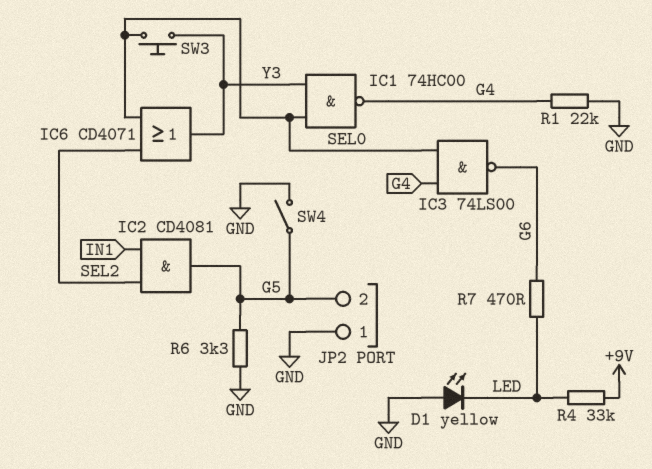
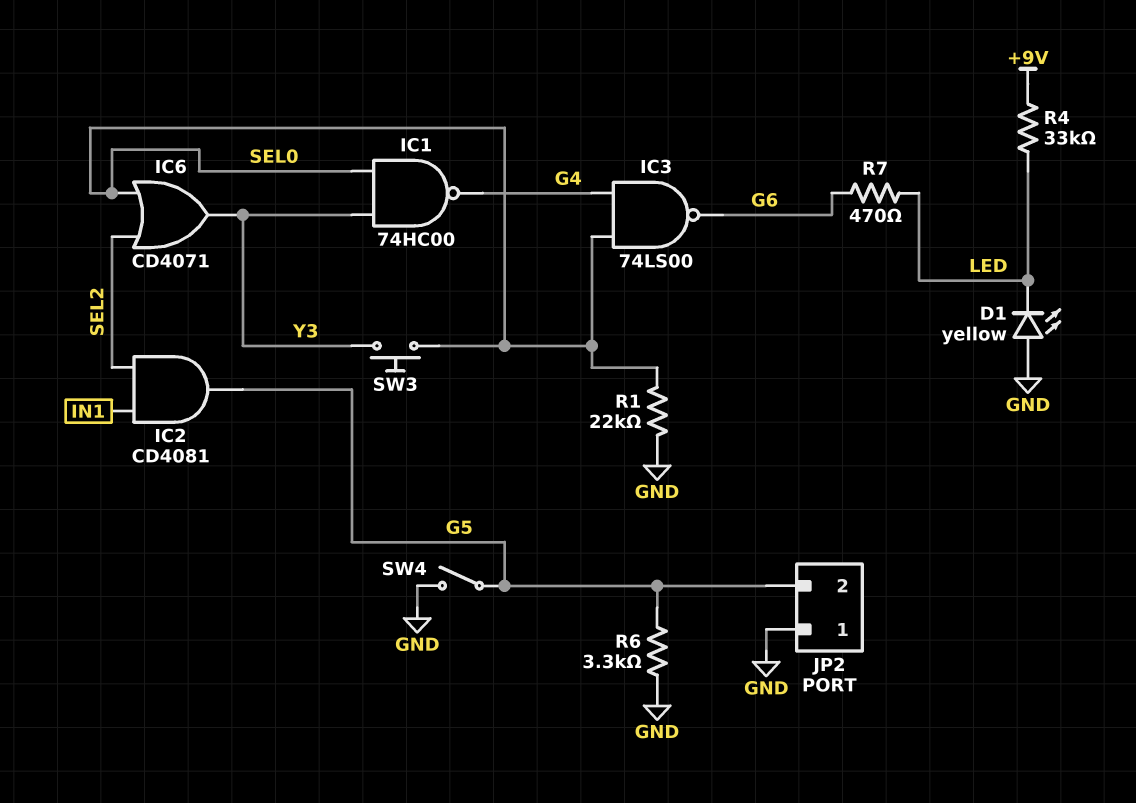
R1: 22k (G4, GND) -> 22k (GND, SEL0)

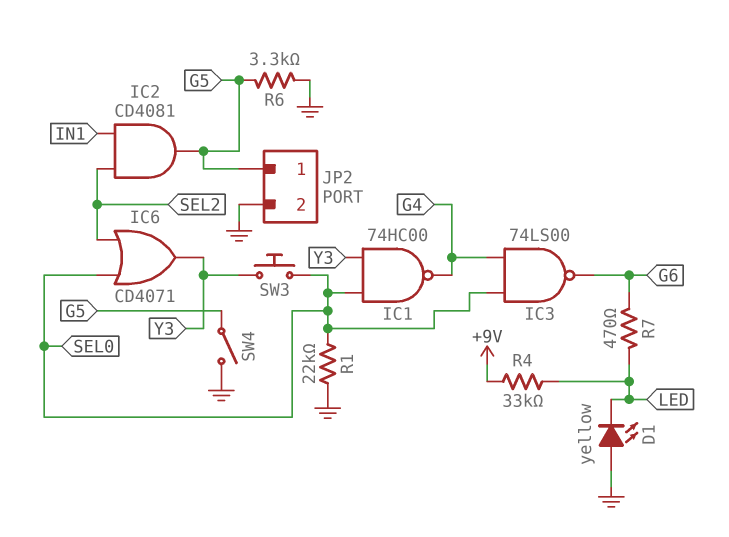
JP2 pin 1: GND -> G5
JP2 pin 2: G5 -> GND

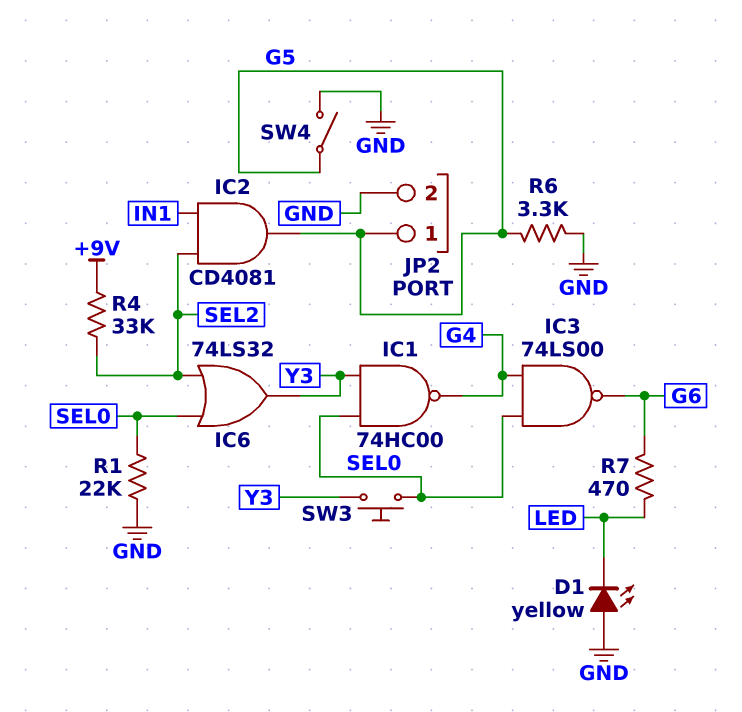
IC6: OR CD4071 (in SEL0, in SEL2, out Y3) -> OR 74LS32 (in SEL0, in SEL2, out Y3)
R4: 33k (+9V, LED) -> 33k (+9V, SEL2)

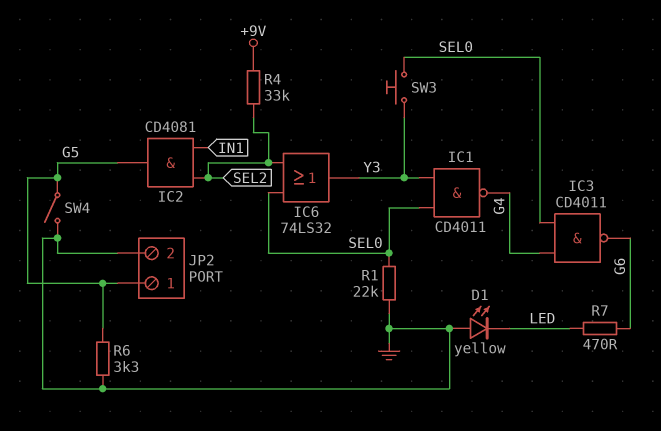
IC1: NAND 74HC00 (in SEL0, in Y3, out G4) -> NAND CD4011 (in SEL0, in Y3, out G4)
IC3: NAND 74LS00 (in G4, in SEL0, out G6) -> NAND CD4011 (in G4, in SEL0, out G6)

